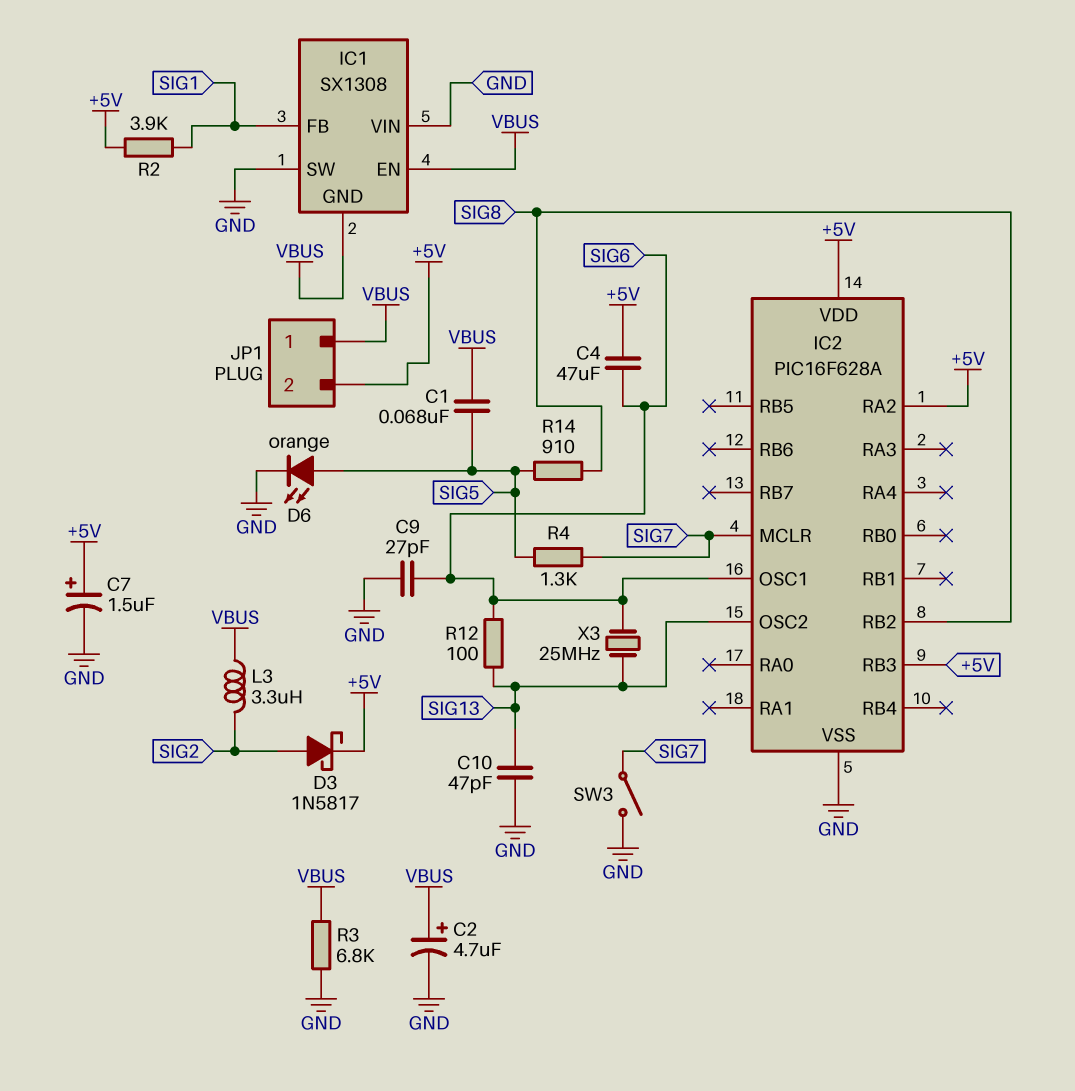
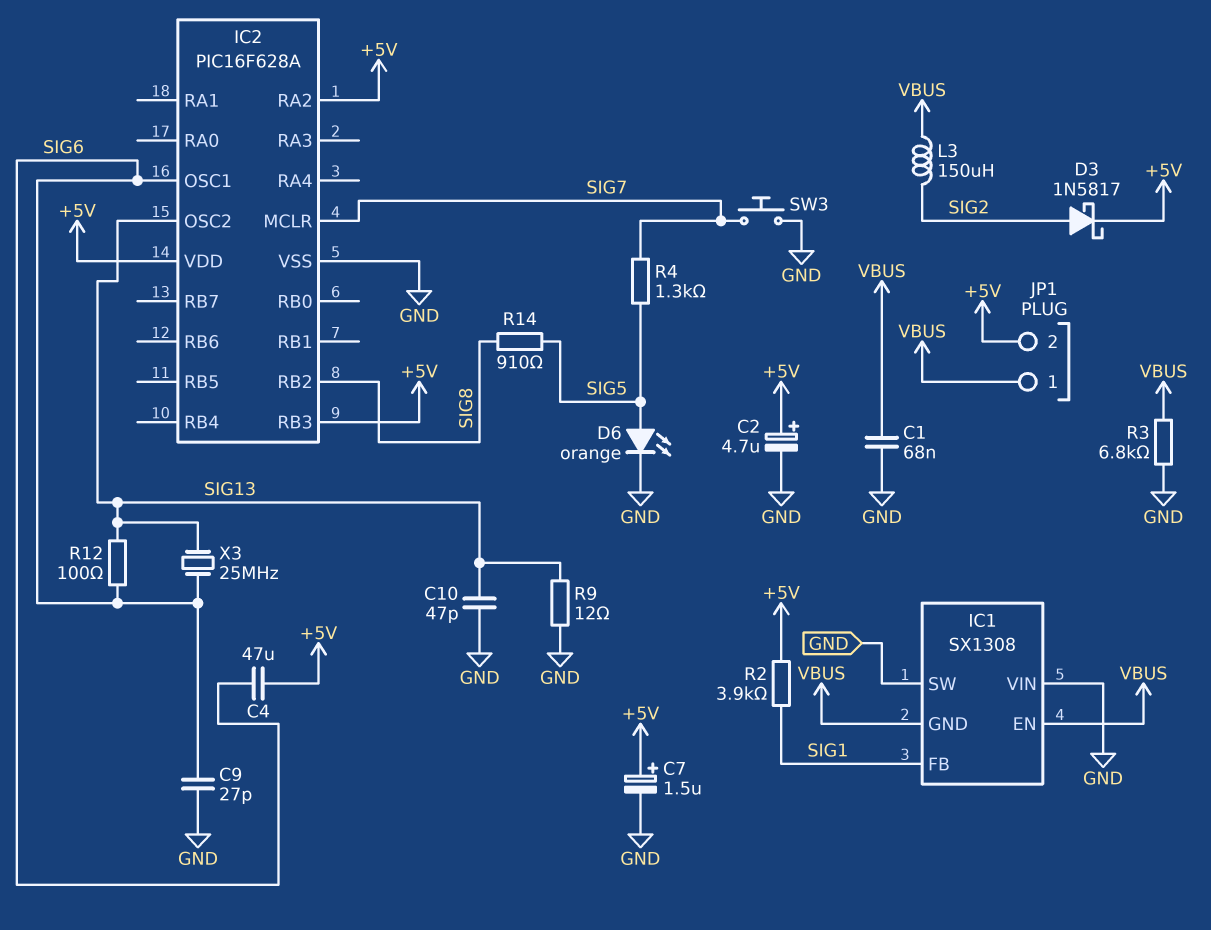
C1: 68nF (SIG5, VBUS) -> 68nF (GND, VBUS)
C2: 4.7uF (plus VBUS, minus GND) -> 4.7uF (plus +5V, minus GND)
L3: 3.3uH (SIG2, VBUS) -> 150uH (SIG2, VBUS)
R9: none -> 12 (GND, SIG13)
SW3: switch (GND, SIG7) -> button (GND, SIG7)

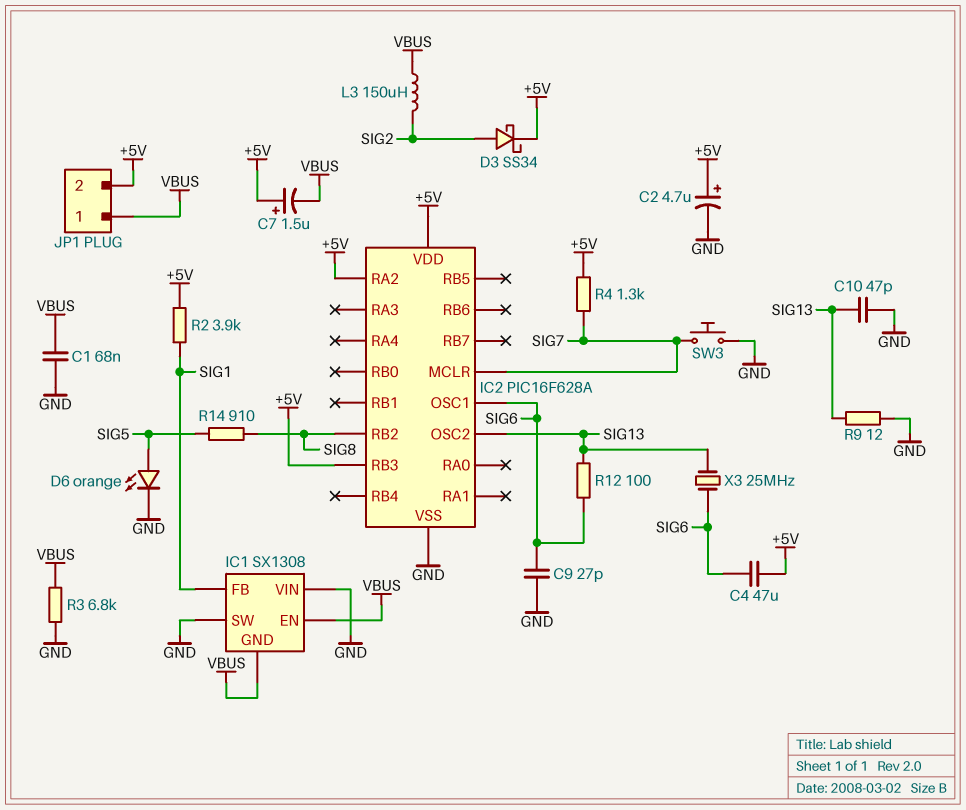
C7: 1.5uF (plus +5V, minus GND) -> 1.5uF (plus +5V, minus VBUS)
D3: schottky 1N5817 (A SIG2, K +5V) -> schottky SS34 (A SIG2, K +5V)
R4: 1.3k (SIG5, SIG7) -> 1.3k (+5V, SIG7)

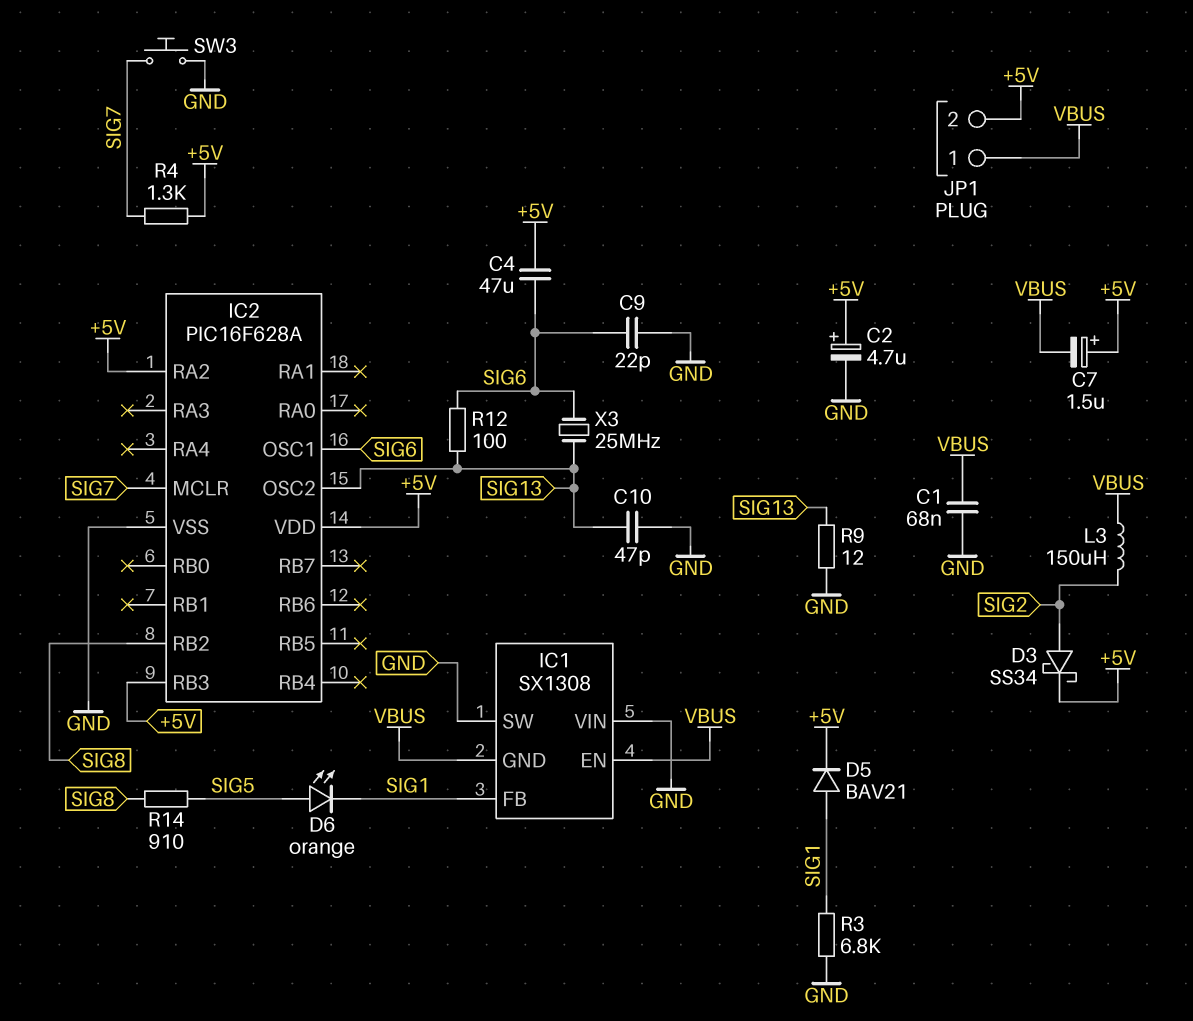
C9: 27pF (GND, SIG6) -> 22pF (GND, SIG6)
D5: none -> diode BAV21 (A SIG1, K +5V)
D6: LED orange (A SIG5, K GND) -> LED orange (A SIG5, K SIG1)
R2: 3.9k (+5V, SIG1) -> none
R3: 6.8k (GND, VBUS) -> 6.8k (GND, SIG1)

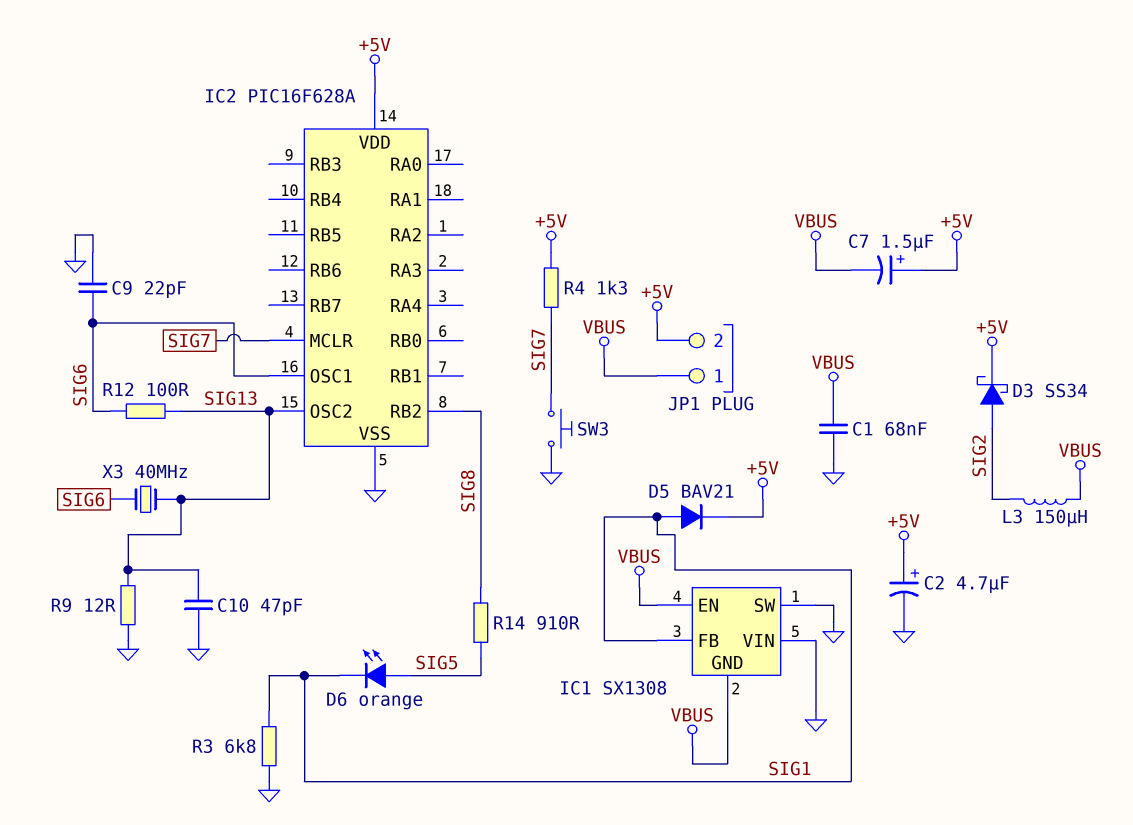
C4: 47uF (+5V, SIG6) -> none
IC2 pin RA2: +5V -> none
IC2 pin RB3: +5V -> none
X3: 25MHz (SIG6, SIG13) -> 40MHz (SIG6, SIG13)

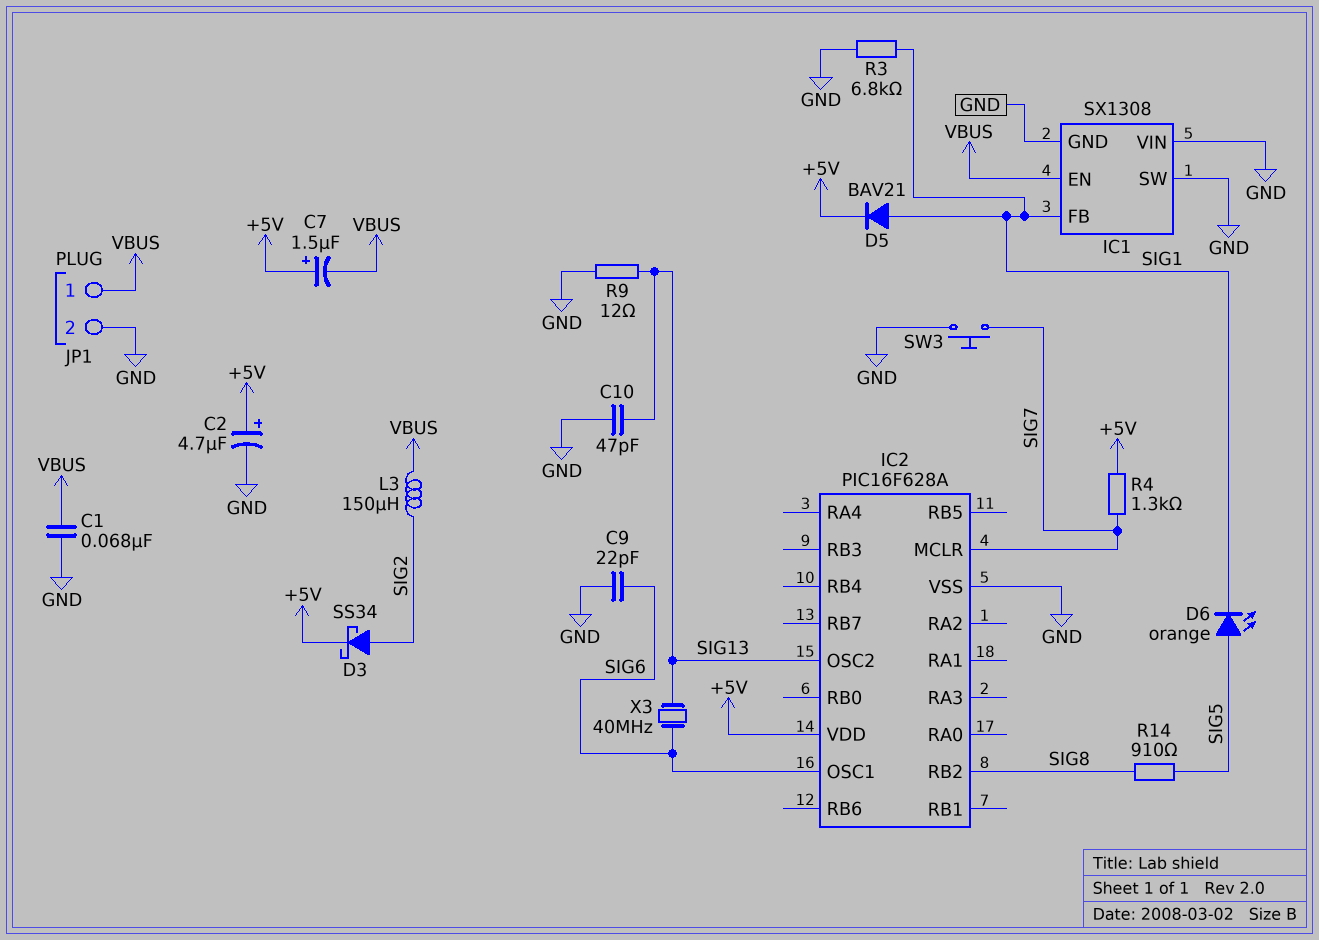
IC1 pin GND: VBUS -> GND
JP1 pin 2: +5V -> GND
R12: 100 (SIG6, SIG13) -> none

